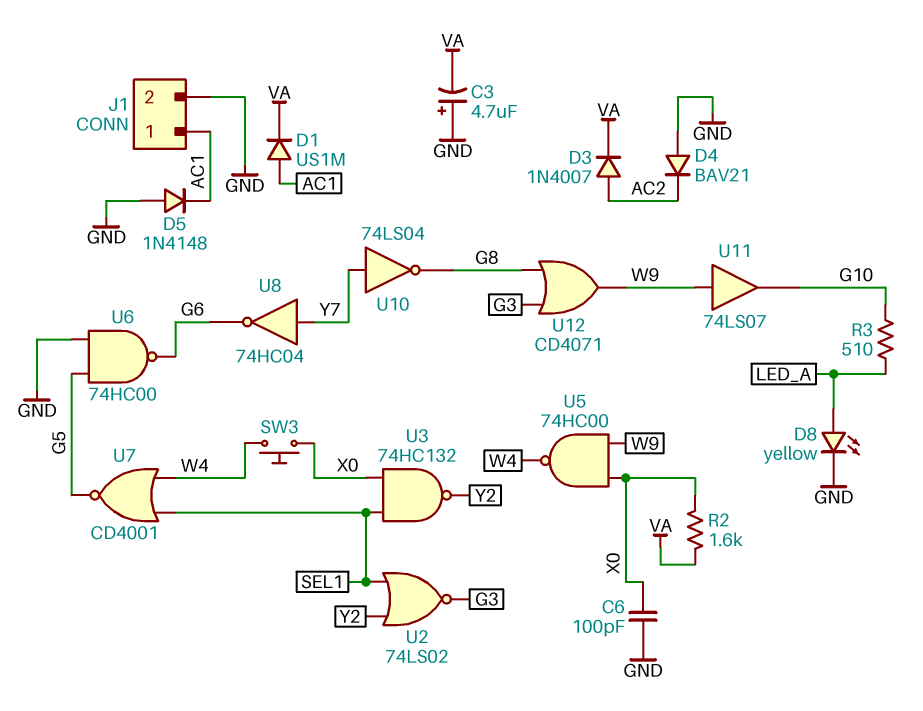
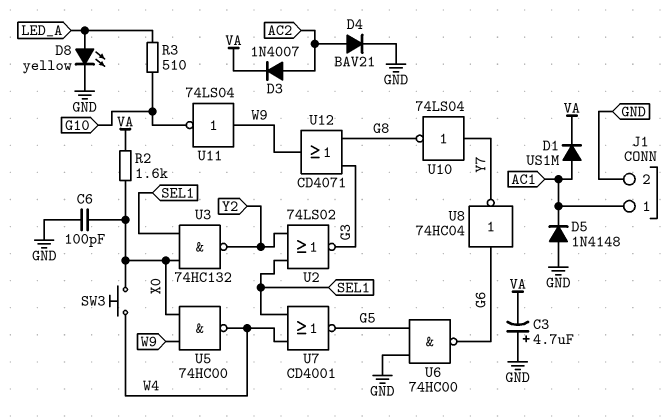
D4: diode BAV21 (A GND, K AC2) -> diode BAV21 (A AC2, K GND)
U8: NOT 74HC04 (in Y7, out G6) -> NOT 74HC04 (in G6, out Y7)
U11: buffer 74LS07 (in W9, out G10) -> NOT 74LS04 (in W9, out G10)

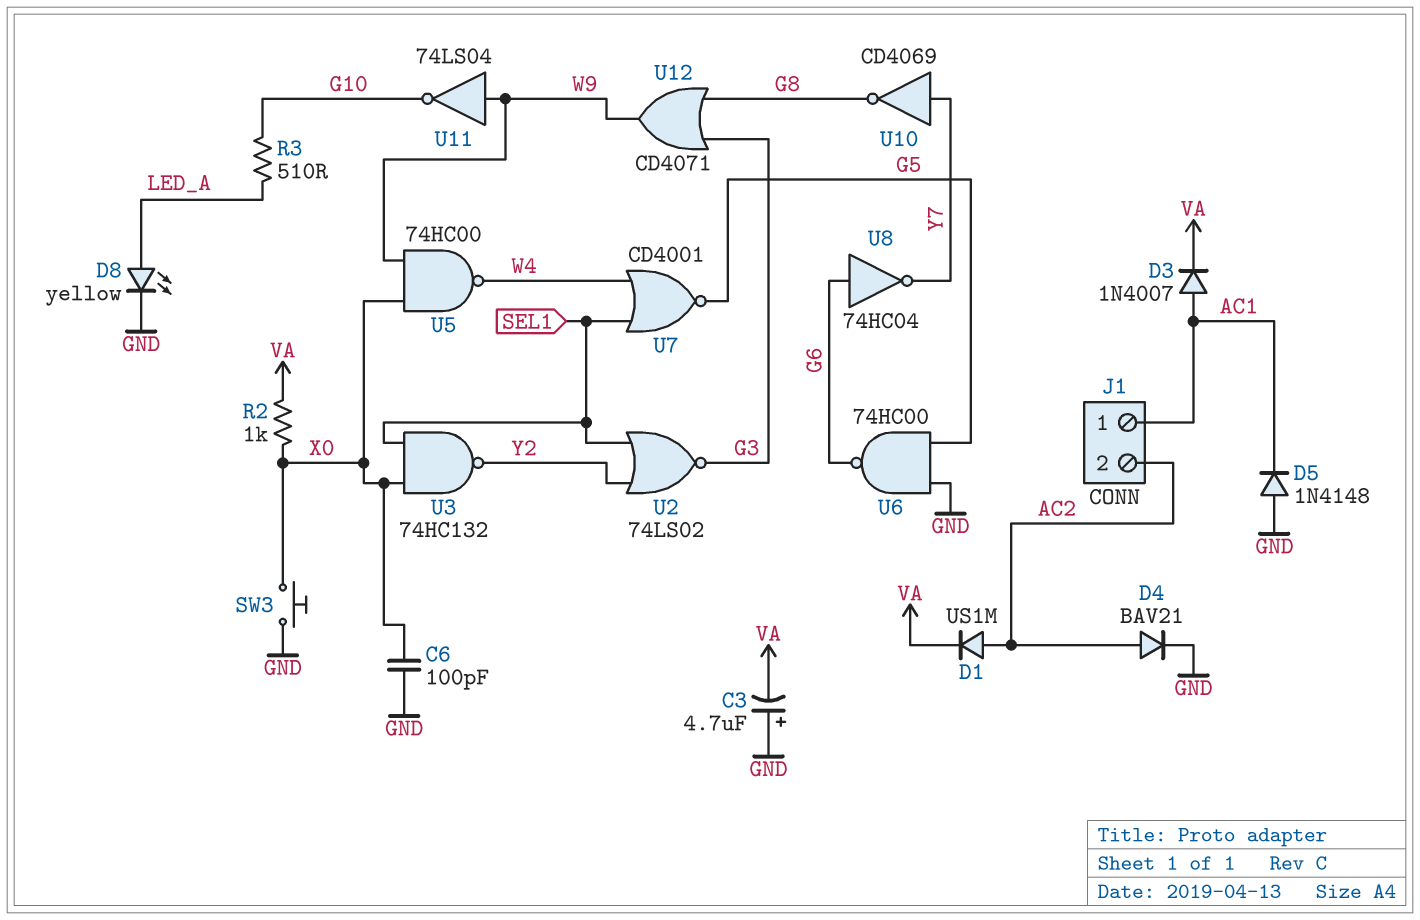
D1: diode US1M (A AC1, K VA) -> diode US1M (A AC2, K VA)
D3: diode 1N4007 (A AC2, K VA) -> diode 1N4007 (A AC1, K VA)
J1 pin 2: GND -> AC2
R2: 1.6k (VA, X0) -> 1k (VA, X0)
SW3: button (W4, X0) -> button (GND, X0)
U10: NOT 74LS04 (in Y7, out G8) -> NOT CD4069 (in Y7, out G8)

